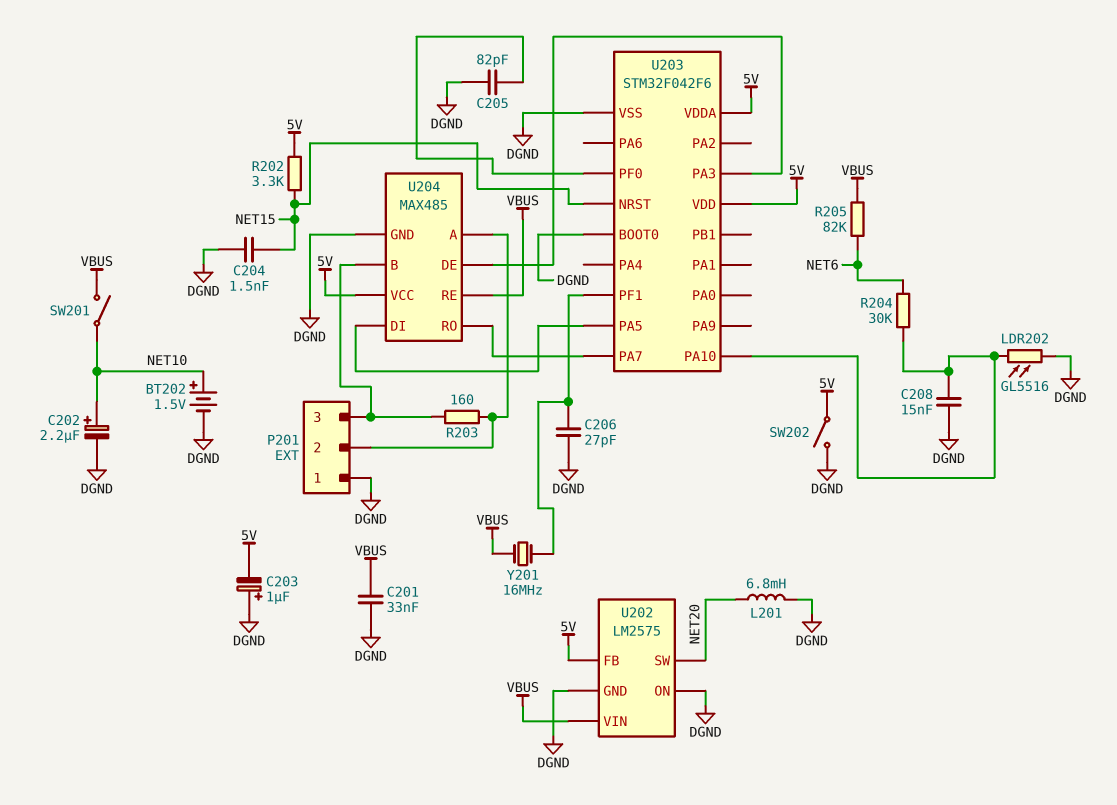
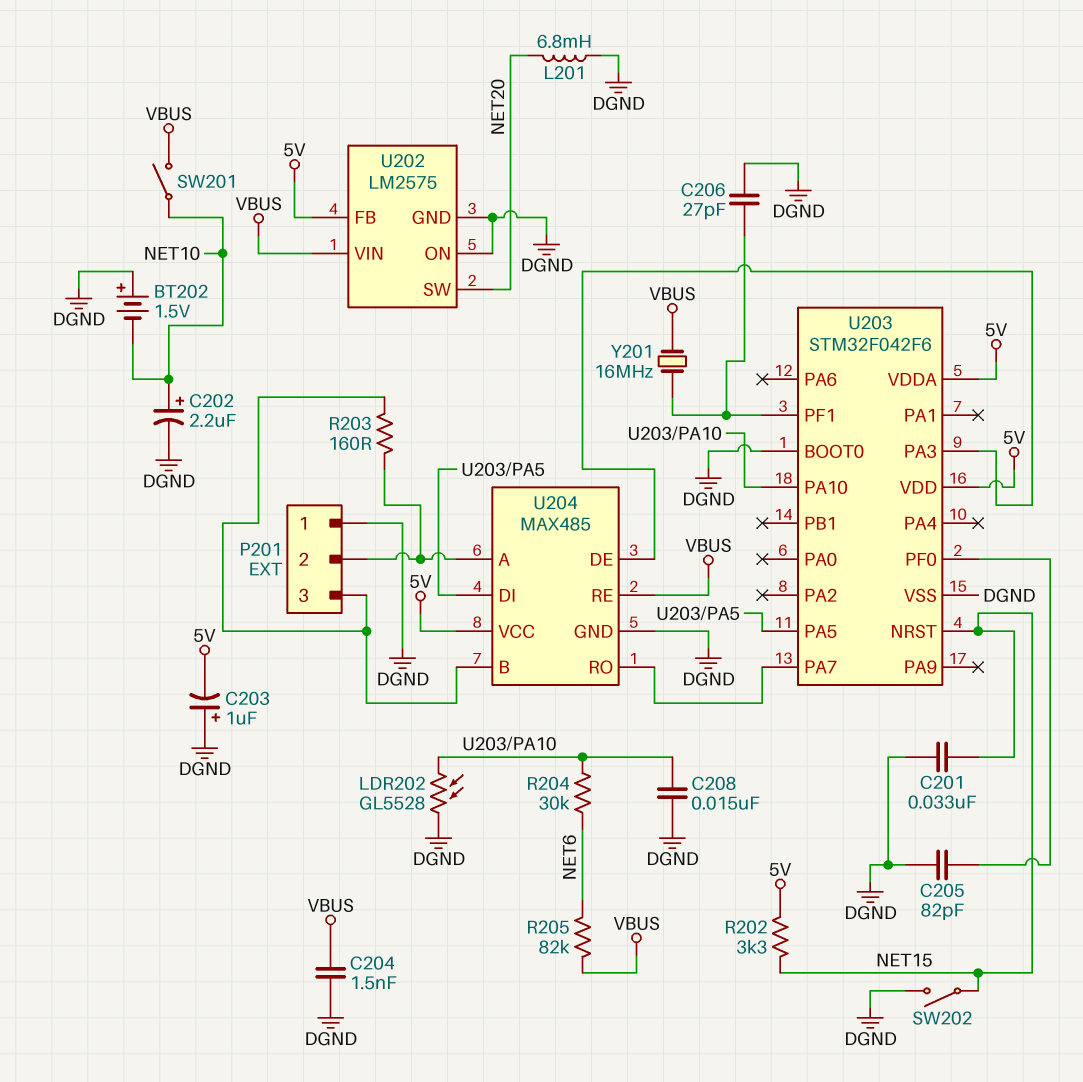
BT202: 1.5V (plus NET10, minus DGND) -> 1.5V (plus DGND, minus NET10)
C201: 33nF (DGND, VBUS) -> 33nF (DGND, NET15)
C204: 1.5nF (DGND, NET15) -> 1.5nF (DGND, VBUS)
LDR202: GL5516 (DGND, U203/PA10) -> GL5528 (DGND, U203/PA10)
SW202: switch (5V, DGND) -> switch (DGND, NET15)

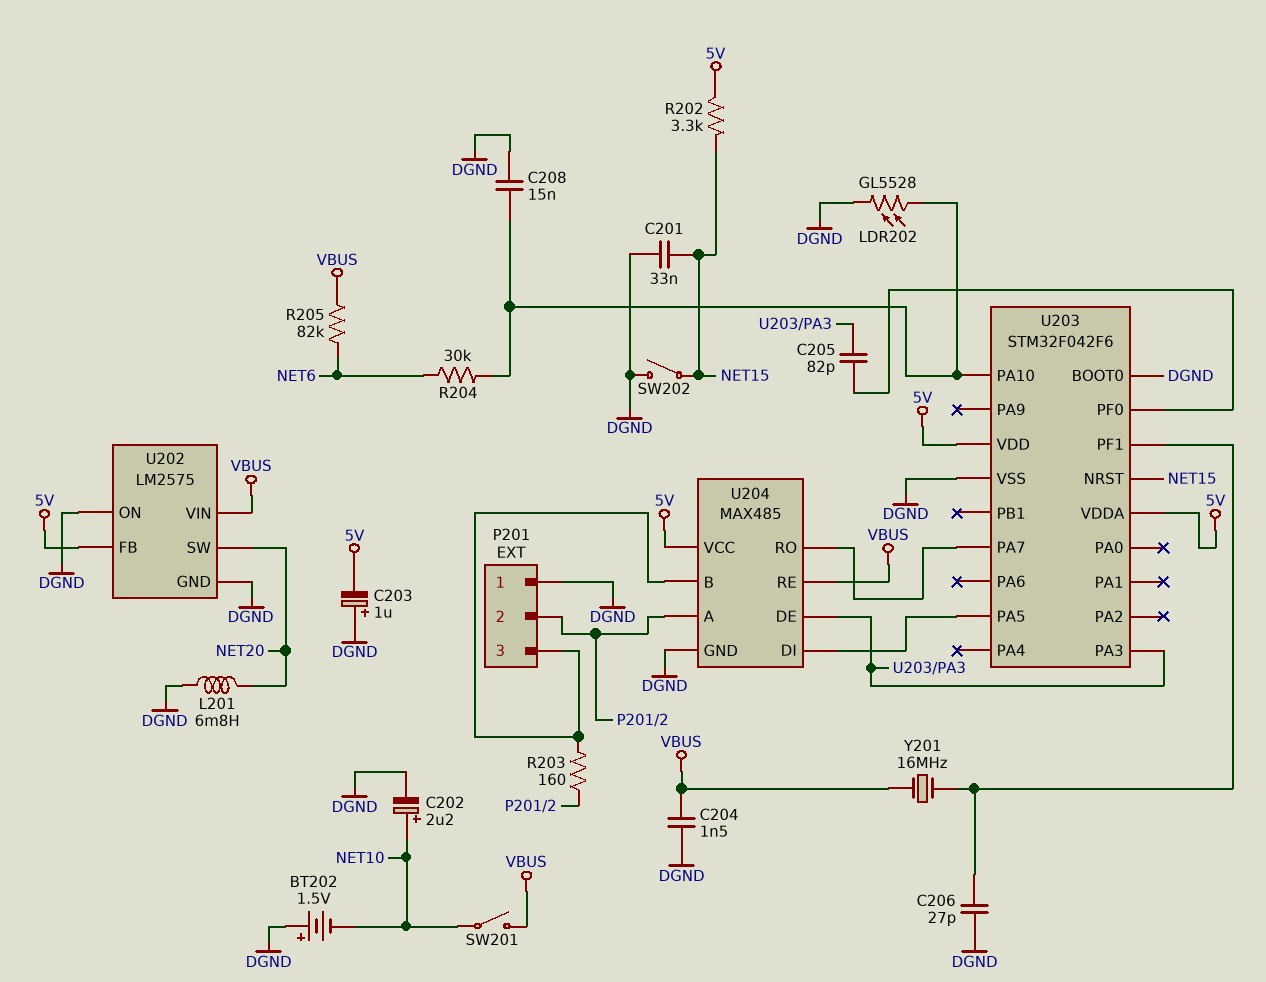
C205: 82pF (DGND, U203/PF0) -> 82pF (U203/PA3, U203/PF0)

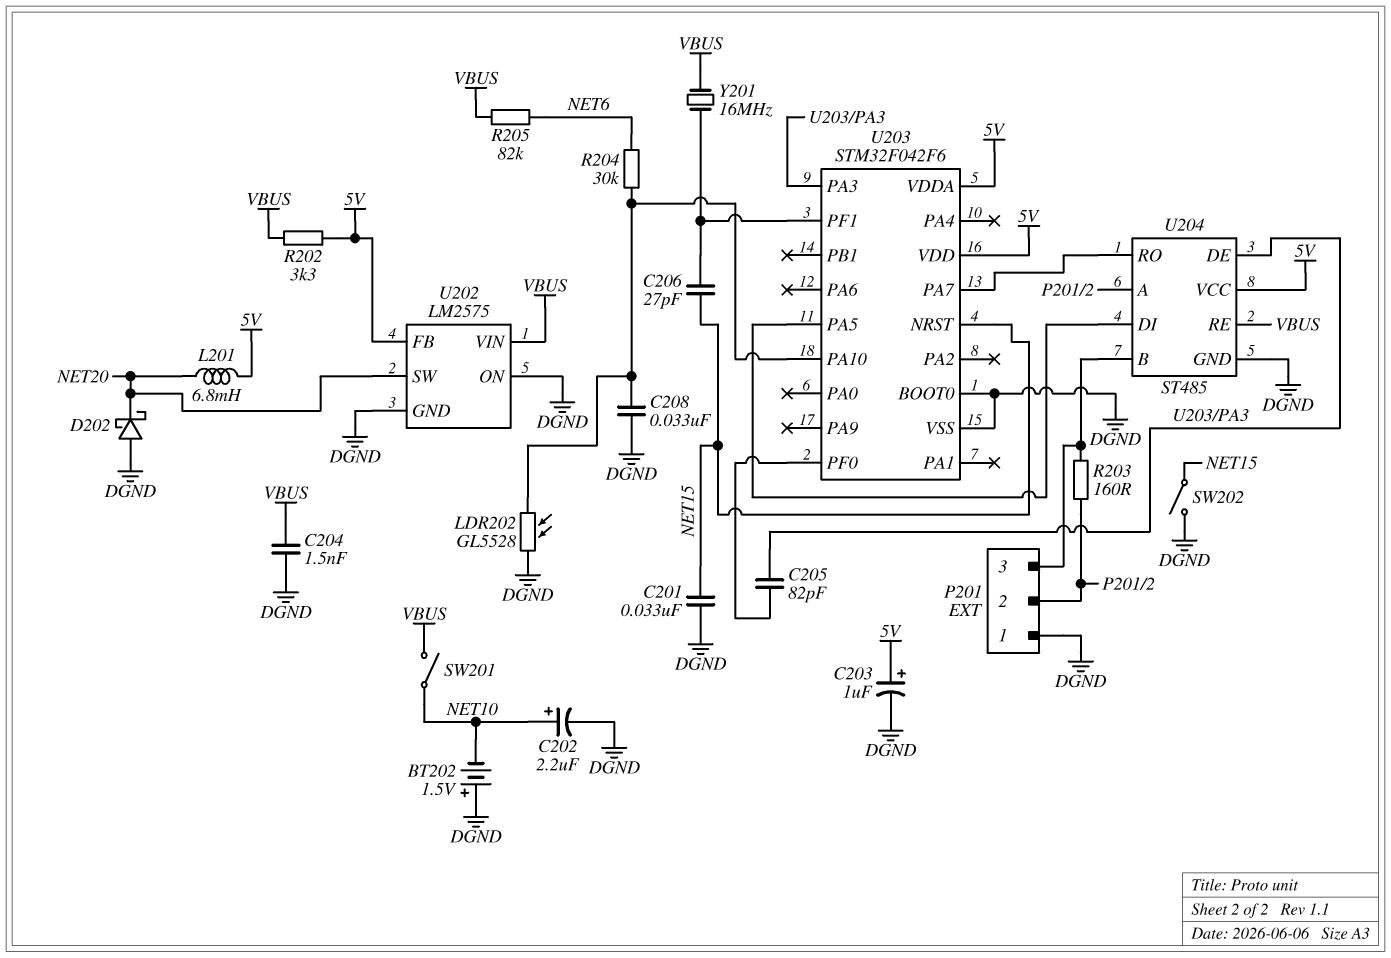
C203: 1uF (plus DGND, minus 5V) -> 1uF (plus 5V, minus DGND)
C206: 27pF (DGND, U203/PF1) -> 27pF (NET15, U203/PF1)
C208: 15nF (DGND, U203/PA10) -> 33nF (DGND, U203/PA10)
D202: none -> schottky (A DGND, K NET20)
L201: 6.8mH (DGND, NET20) -> 6.8mH (5V, NET20)
R202: 3.3k (5V, NET15) -> 3.3k (5V, VBUS)
U204: MAX485 -> ST485

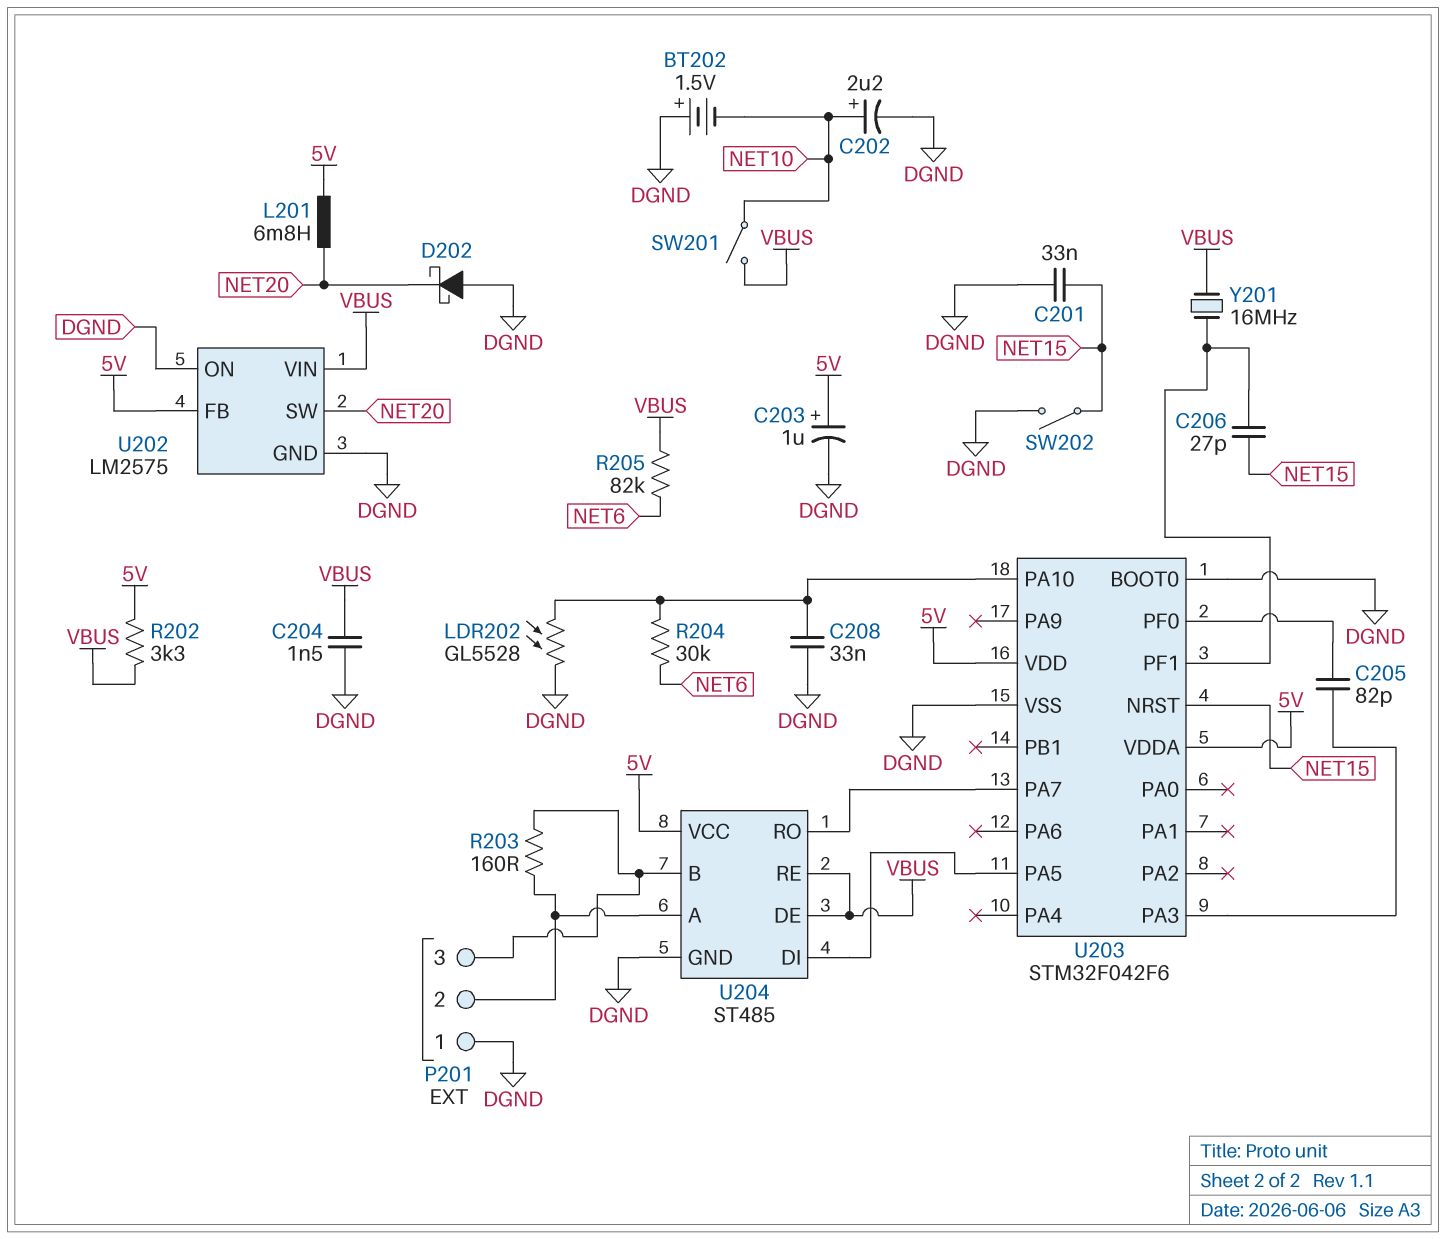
U204 pin DE: U203/PA3 -> VBUS

